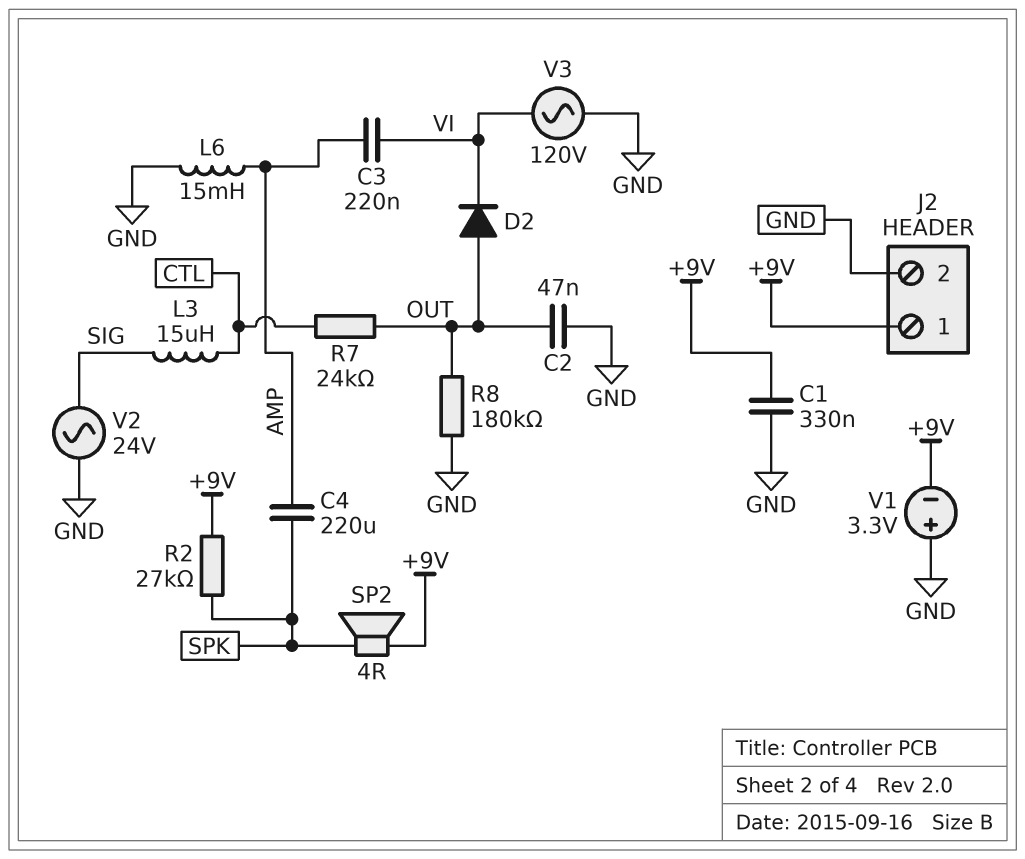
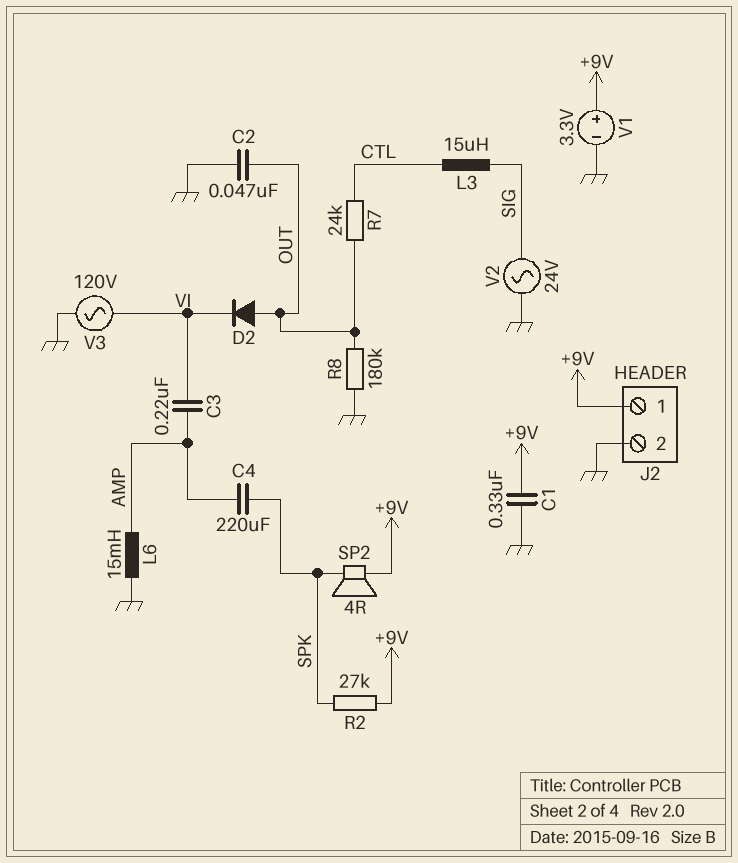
V1: 3.3V (plus GND, minus +9V) -> 3.3V (plus +9V, minus GND)

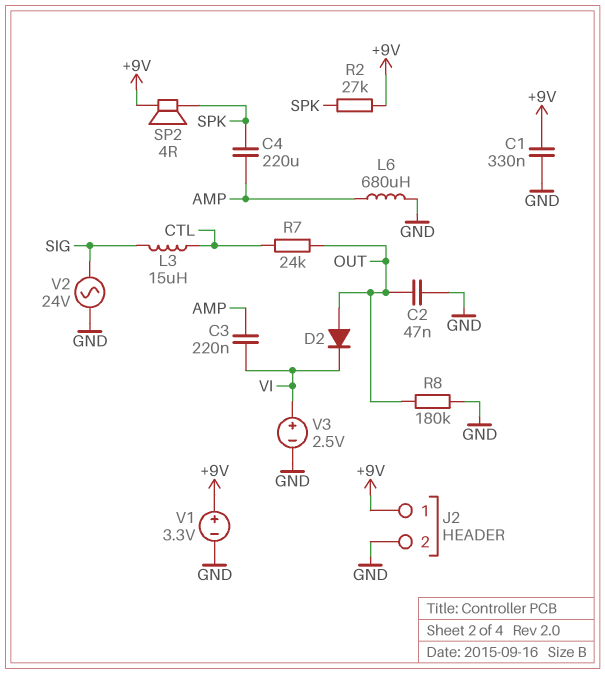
L6: 15mH (AMP, GND) -> 680uH (AMP, GND)
V3: AC 120V (GND, VI) -> 2.5V (plus VI, minus GND)

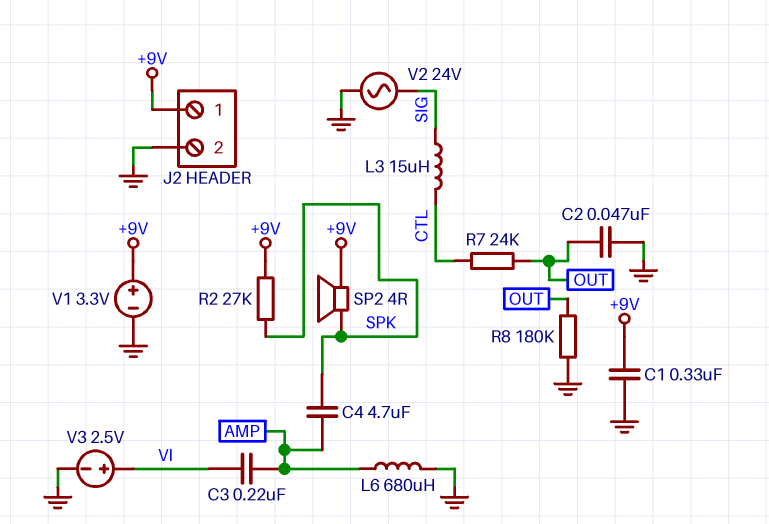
C4: 220uF (AMP, SPK) -> 4.7uF (AMP, SPK)
D2: diode (A OUT, K VI) -> none

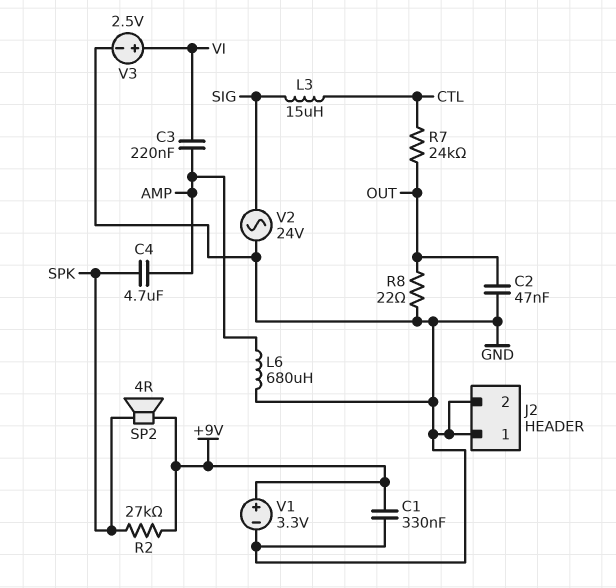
J2 pin 1: +9V -> GND
R8: 180k (GND, OUT) -> 22 (GND, OUT)

